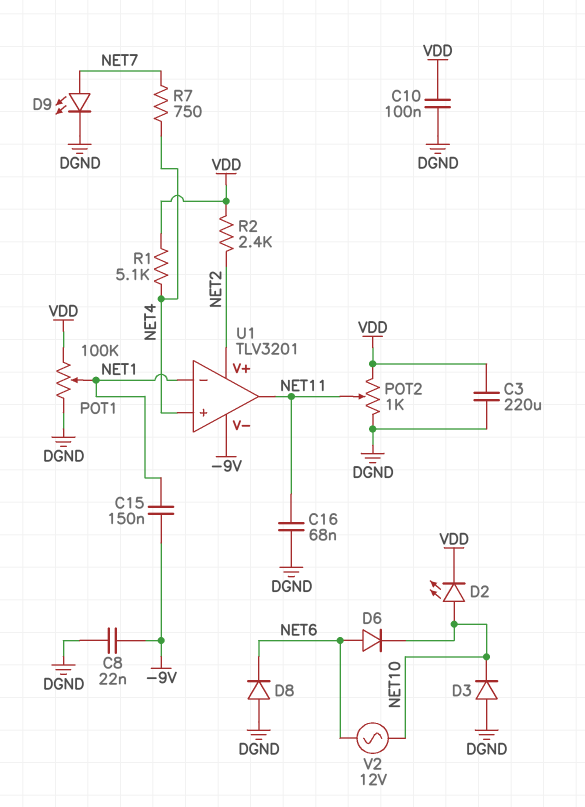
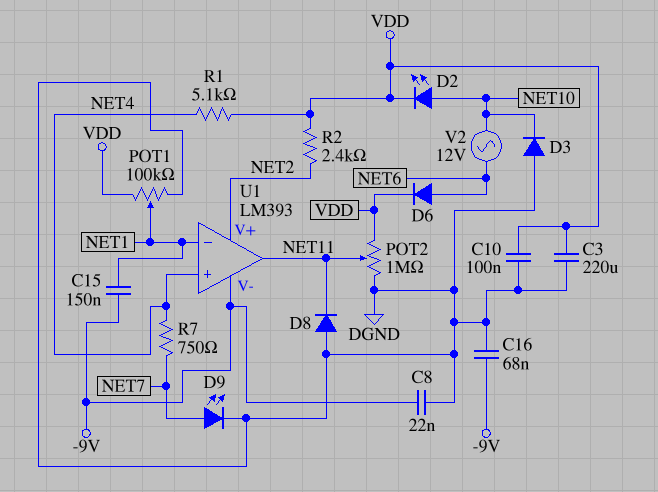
C16: 68nF (DGND, NET11) -> 68nF (-9V, DGND)
D6: diode (A NET6, K NET10) -> diode (A NET6, K VDD)
D8: diode (A DGND, K NET6) -> diode (A DGND, K NET11)
POT2: 1k (DGND, VDD, wiper NET11) -> 1M (DGND, VDD, wiper NET11)
U1: TLV3201 -> LM393

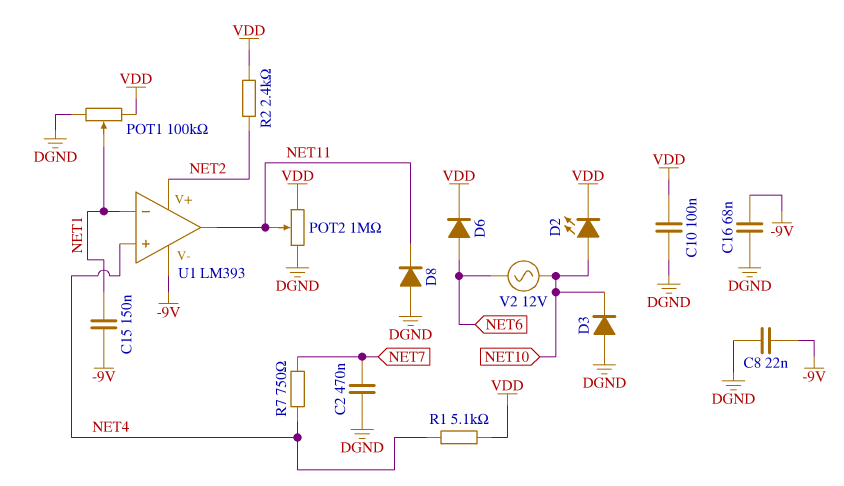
C2: none -> 470nF (DGND, NET7)
C3: 220uF (DGND, VDD) -> none
D9: LED (A NET7, K DGND) -> none

